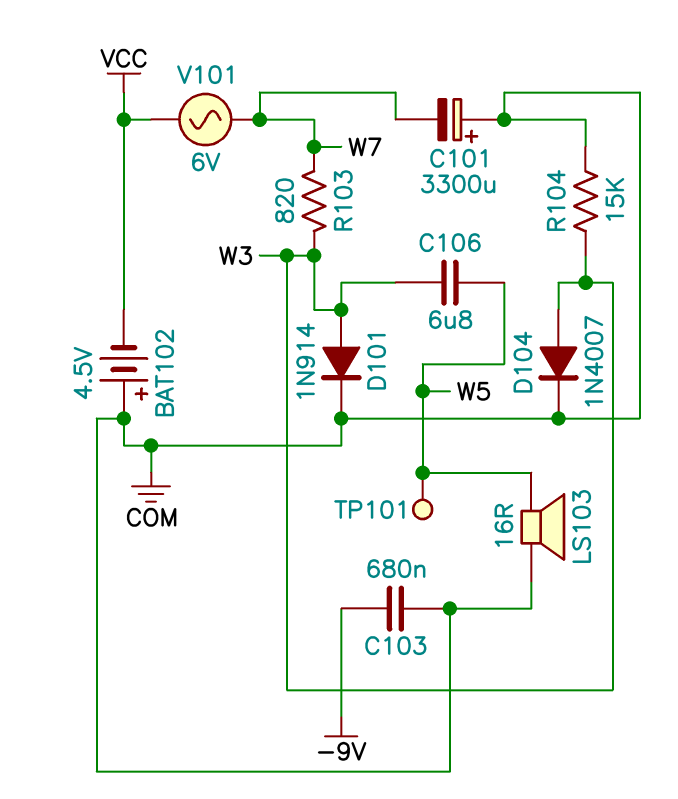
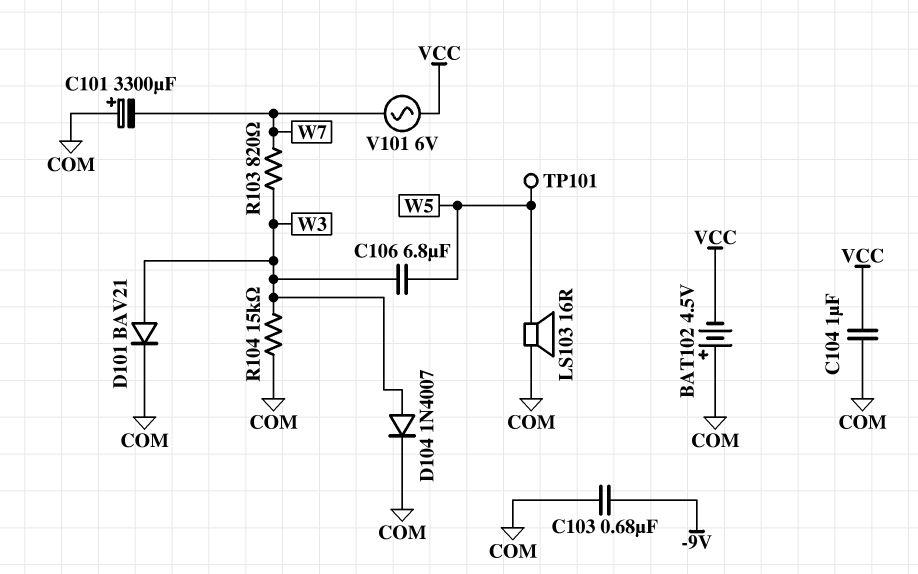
C104: none -> 1uF (COM, VCC)
D101: diode 1N914 (A W3, K COM) -> diode BAV21 (A W3, K COM)

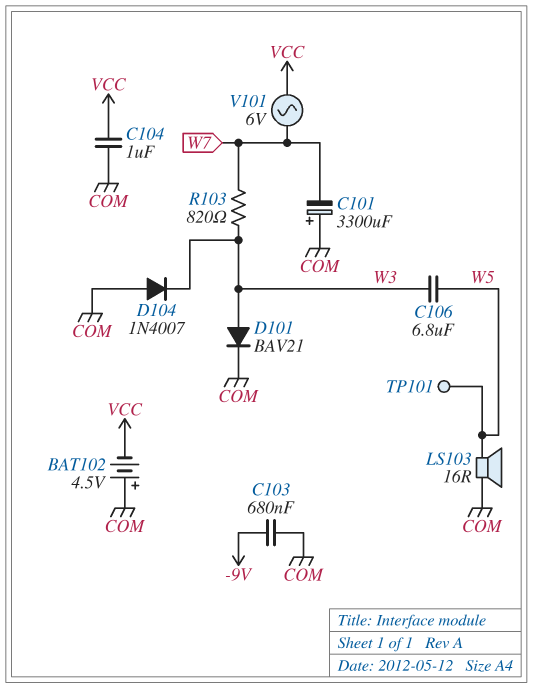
D104: diode 1N4007 (A W3, K COM) -> diode 1N4007 (A COM, K W3)
R104: 15k (COM, W3) -> none

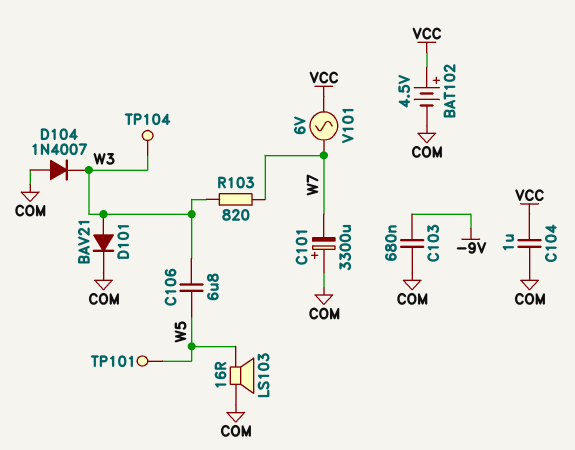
BAT102: 4.5V (plus COM, minus VCC) -> 4.5V (plus VCC, minus COM)
TP104: none -> test point (W3)

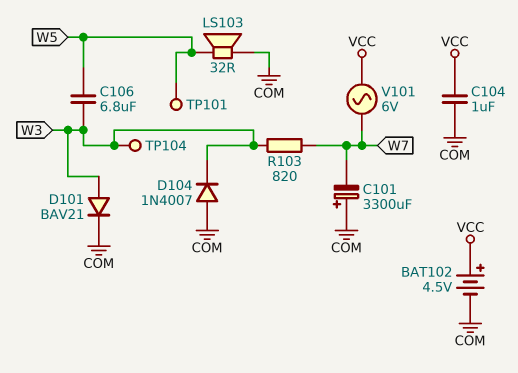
C103: 680nF (-9V, COM) -> none
LS103: speaker 16R (COM, W5) -> speaker 32R (COM, W5)

